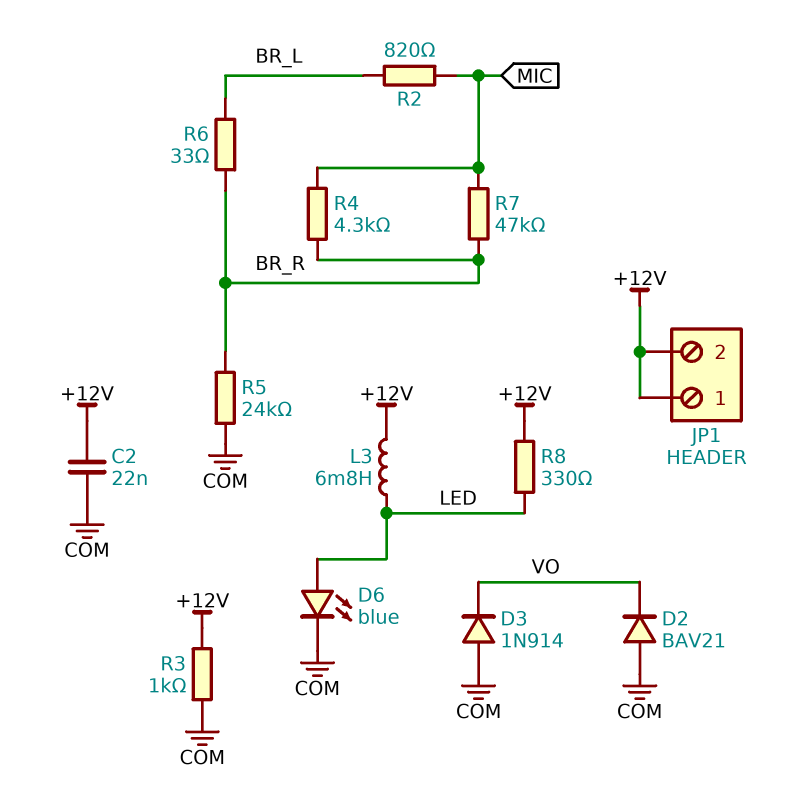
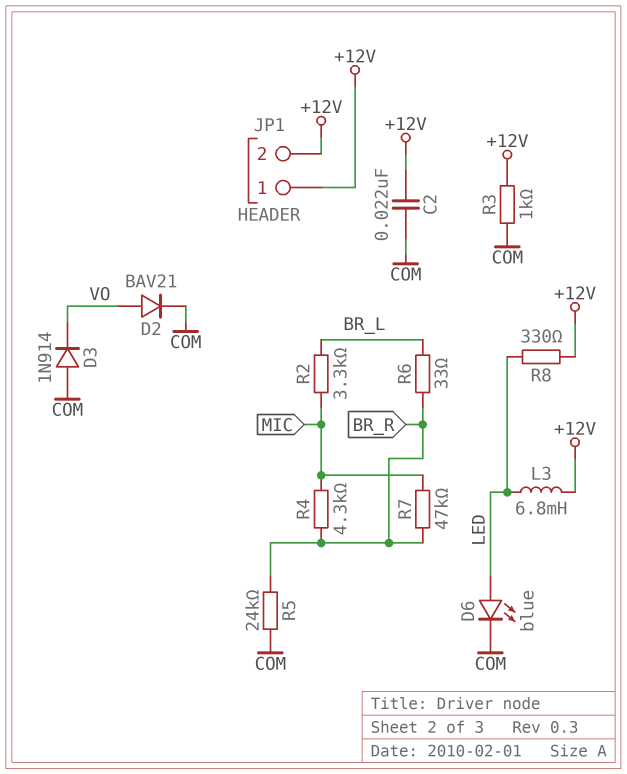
D2: diode BAV21 (A COM, K VO) -> diode BAV21 (A VO, K COM)
R2: 820 (BR_L, MIC) -> 3.3k (BR_L, MIC)

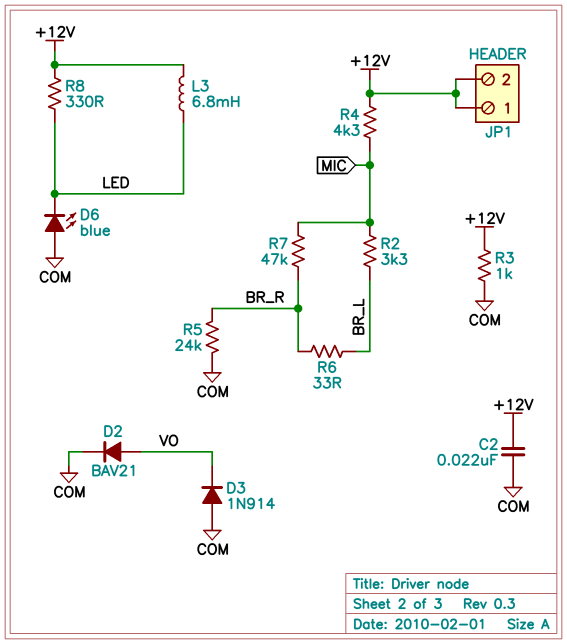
D6: LED blue (A LED, K COM) -> LED blue (A COM, K LED)
R4: 4.3k (BR_R, MIC) -> 4.3k (+12V, MIC)

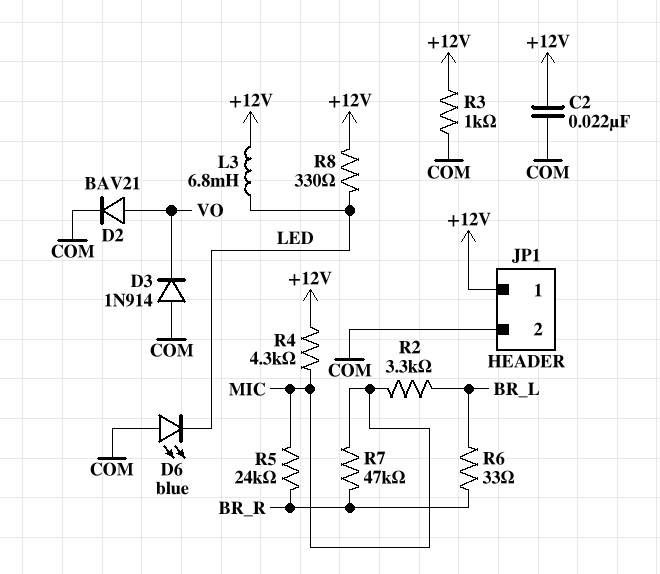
JP1 pin 2: +12V -> COM
R5: 24k (BR_R, COM) -> 24k (BR_R, MIC)

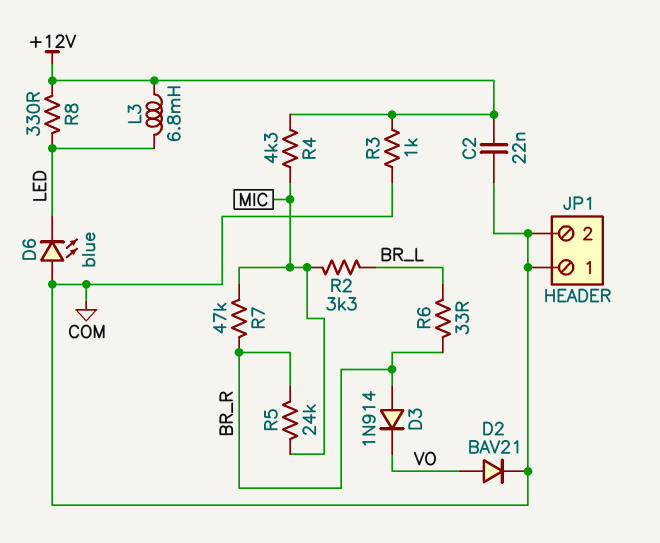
D3: diode 1N914 (A COM, K VO) -> diode 1N914 (A BR_R, K VO)
JP1 pin 1: +12V -> COM

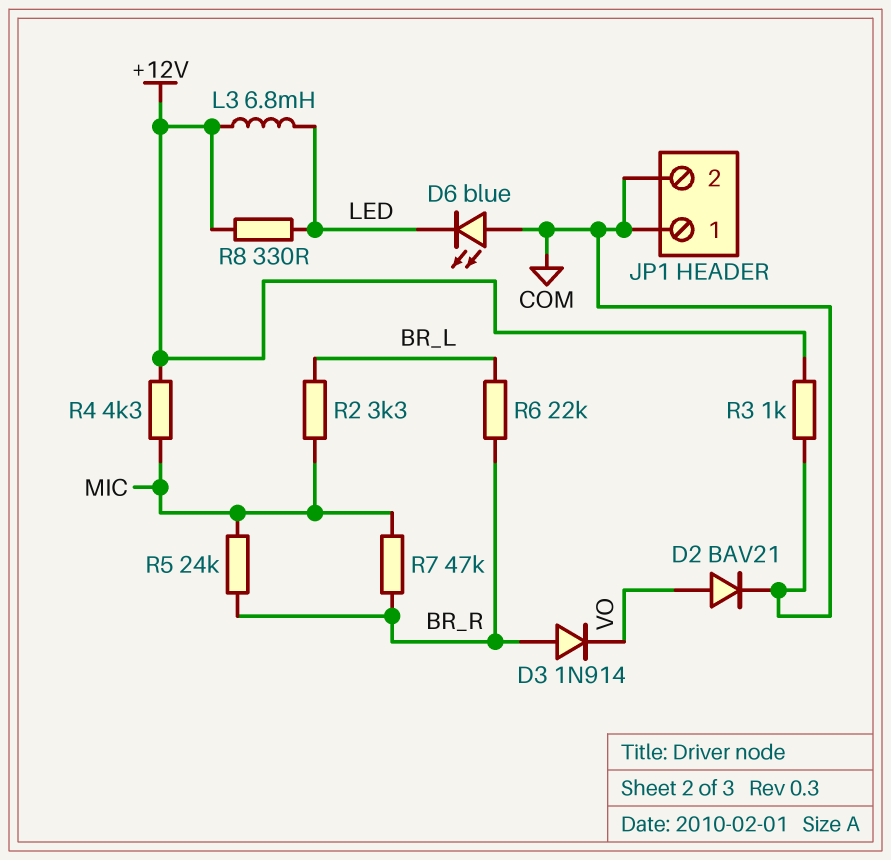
C2: 22nF (+12V, COM) -> none
R6: 33 (BR_L, BR_R) -> 22k (BR_L, BR_R)

